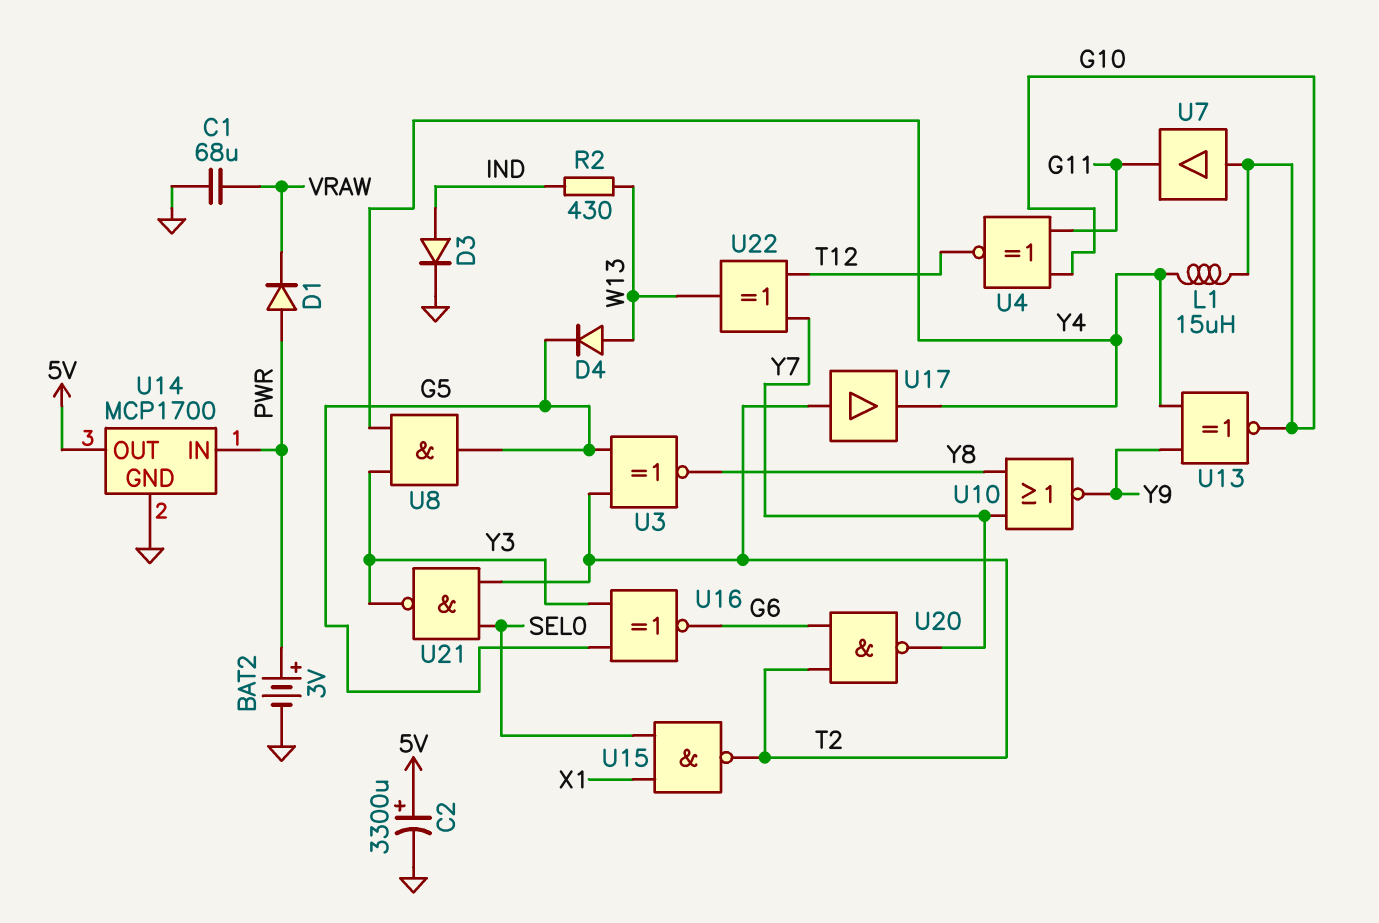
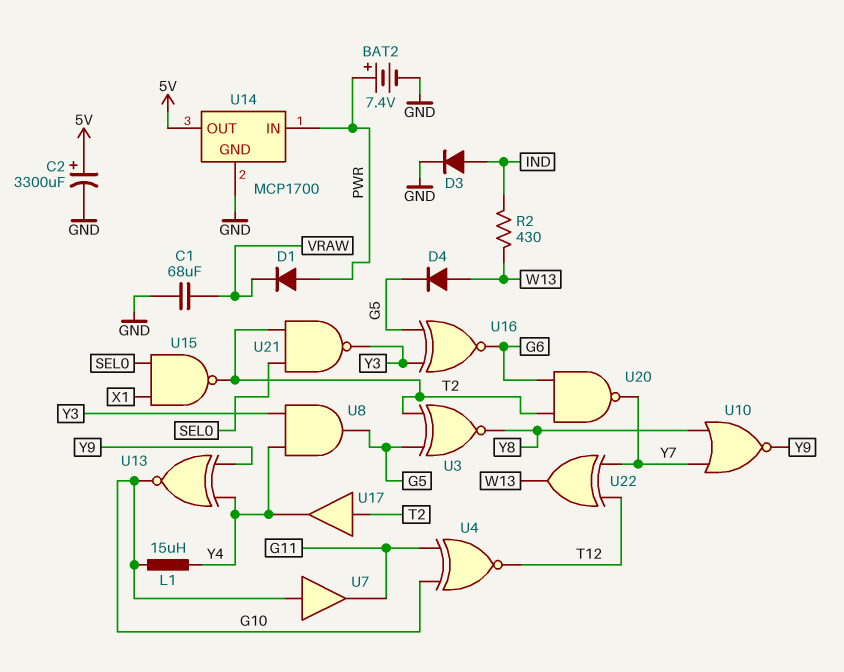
BAT2: 3V (plus PWR, minus GND) -> 7.4V (plus PWR, minus GND)

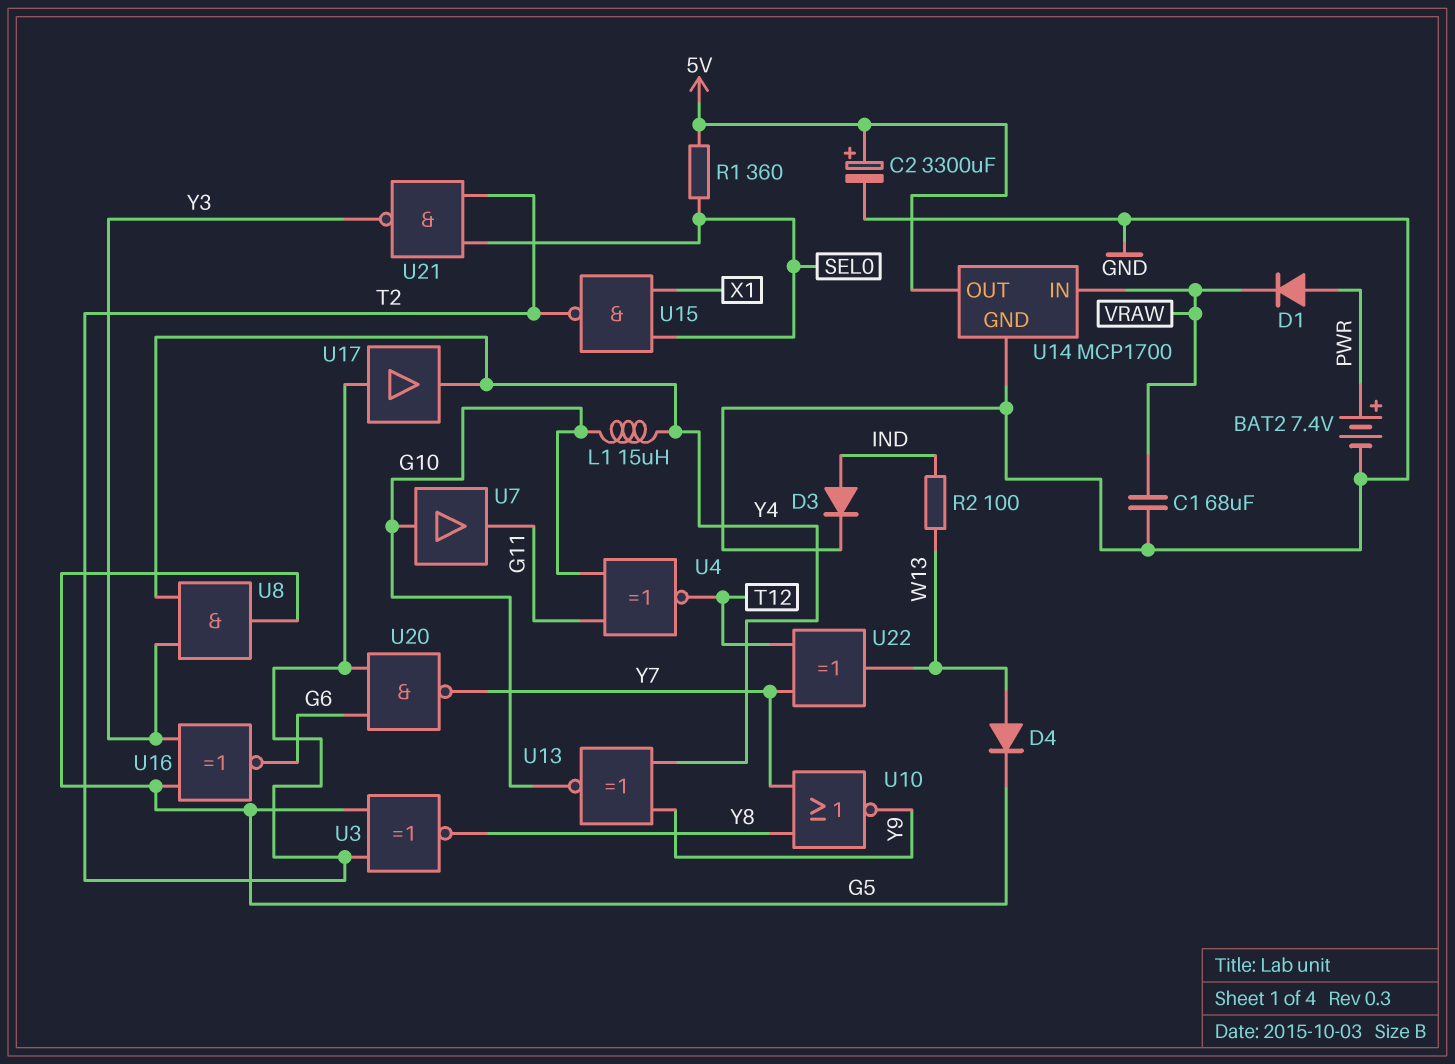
R1: none -> 360 (5V, SEL0)
R2: 430 (IND, W13) -> 100 (IND, W13)
U14 pin IN: PWR -> VRAW

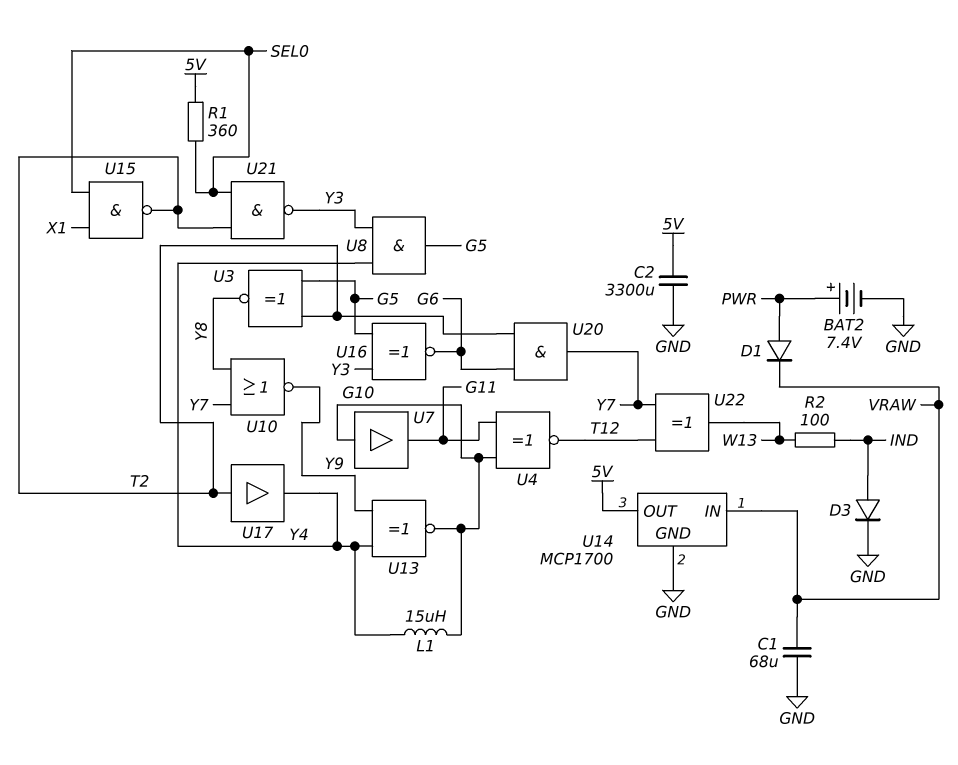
C2: 3300uF (plus 5V, minus GND) -> 3300uF (5V, GND)
D4: diode (A W13, K G5) -> none
U20: NAND (in G6, in T2, out Y7) -> AND (in G6, in T2, out Y7)

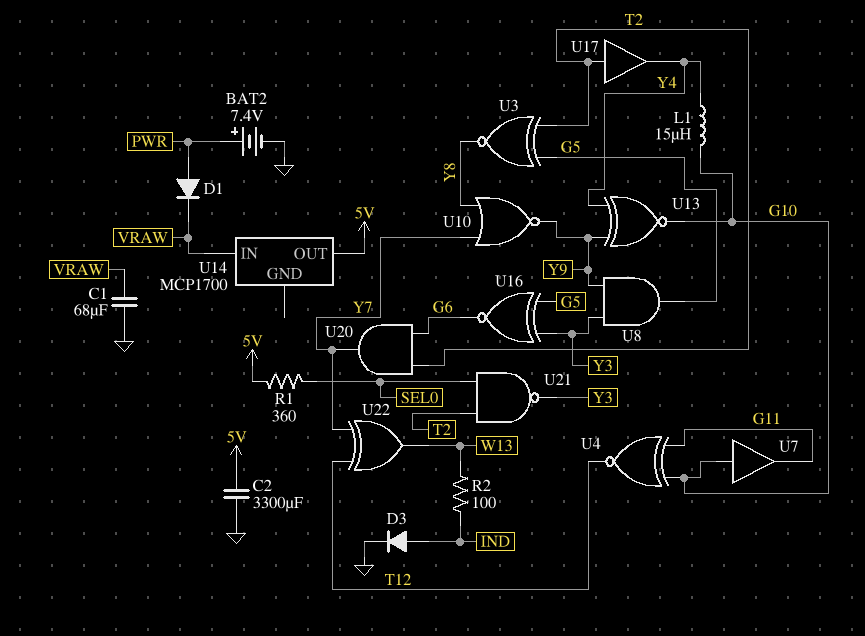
U8: AND (in Y3, in Y4, out G5) -> AND (in Y3, in Y9, out G5)
U14 pin GND: GND -> none
U15: NAND (in SEL0, in X1, out T2) -> none

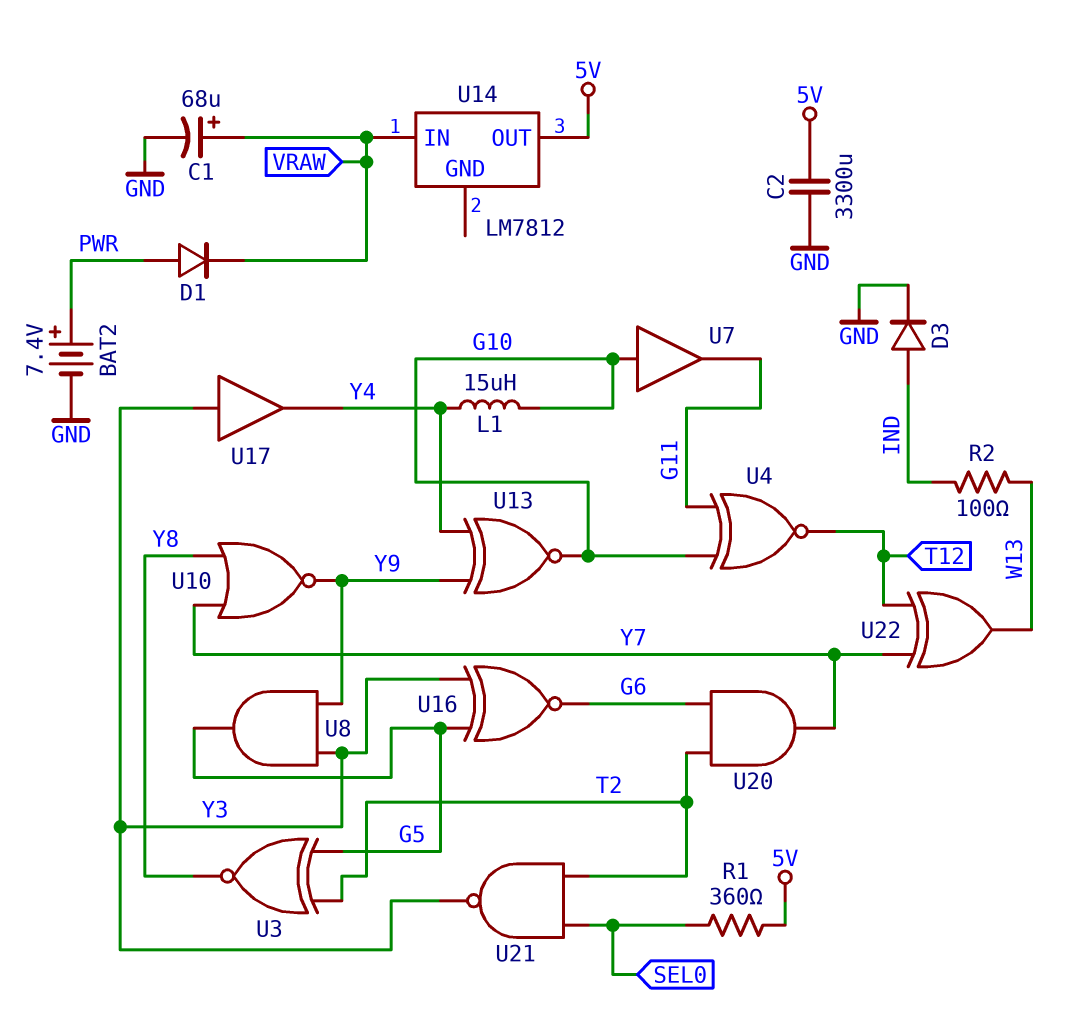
C1: 68uF (GND, VRAW) -> 68uF (plus VRAW, minus GND)
U14: MCP1700 -> LM7812
U17: buffer (in T2, out Y4) -> buffer (in Y3, out Y4)

